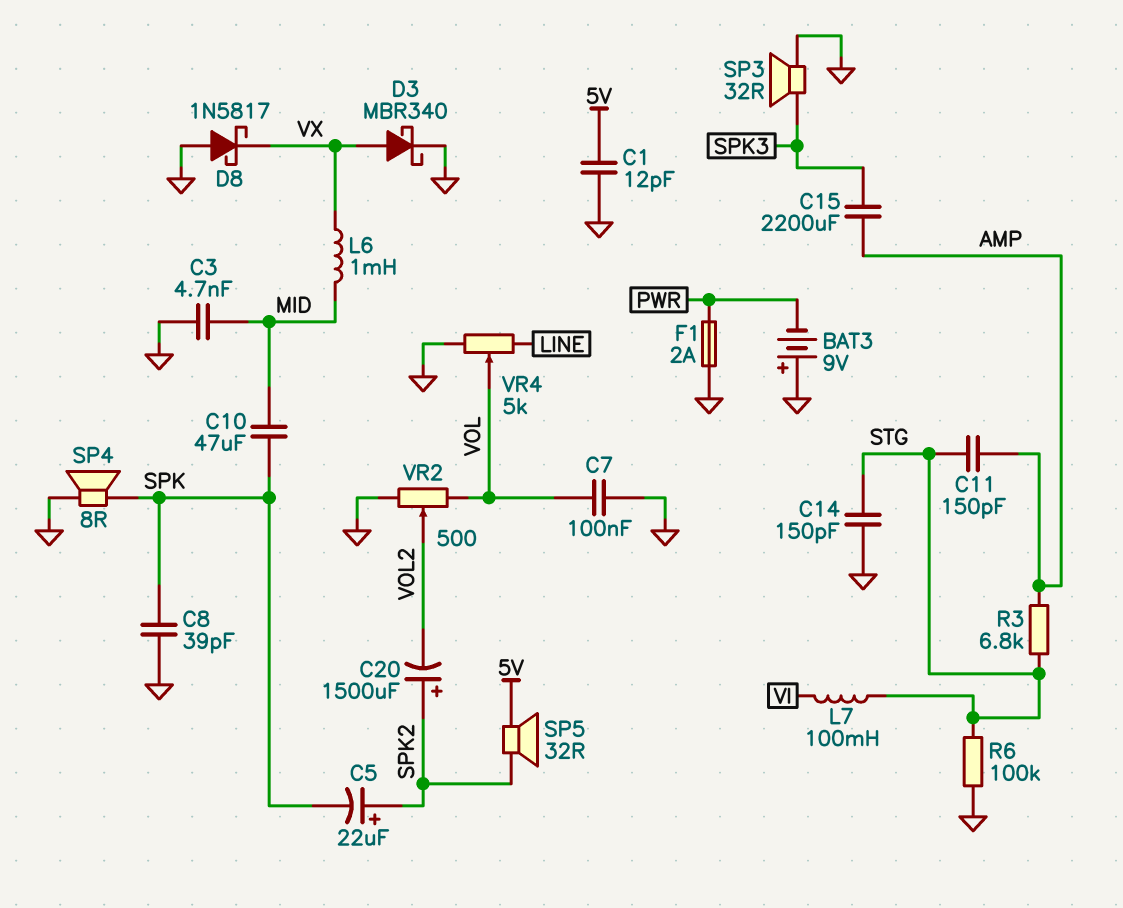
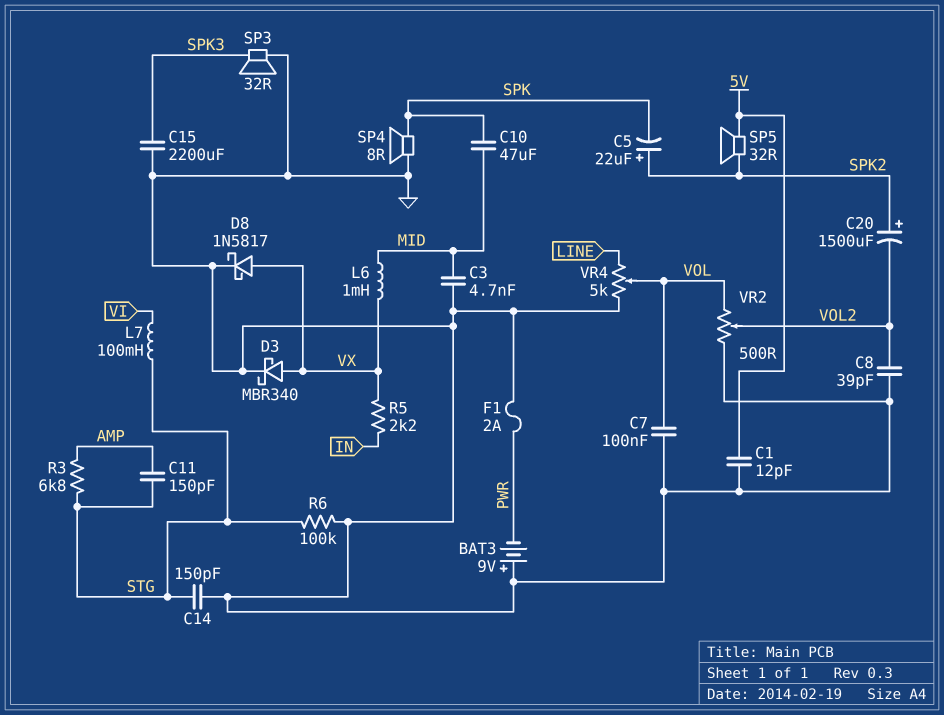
C8: 39pF (GND, SPK) -> 39pF (GND, VOL2)
C15: 2200uF (AMP, SPK3) -> 2200uF (GND, SPK3)
D8: schottky 1N5817 (A GND, K VX) -> schottky 1N5817 (A VX, K GND)
R5: none -> 2.2k (IN, VX)

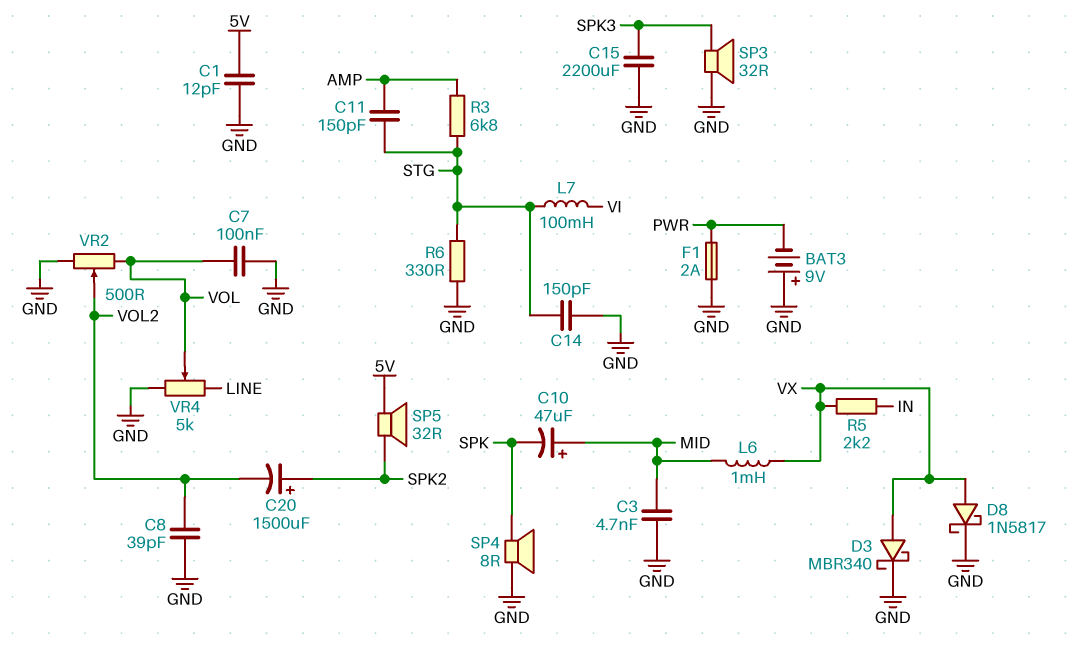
C5: 22uF (plus SPK2, minus SPK) -> none
C10: 47uF (MID, SPK) -> 47uF (plus MID, minus SPK)
R6: 100k (GND, STG) -> 330 (GND, STG)

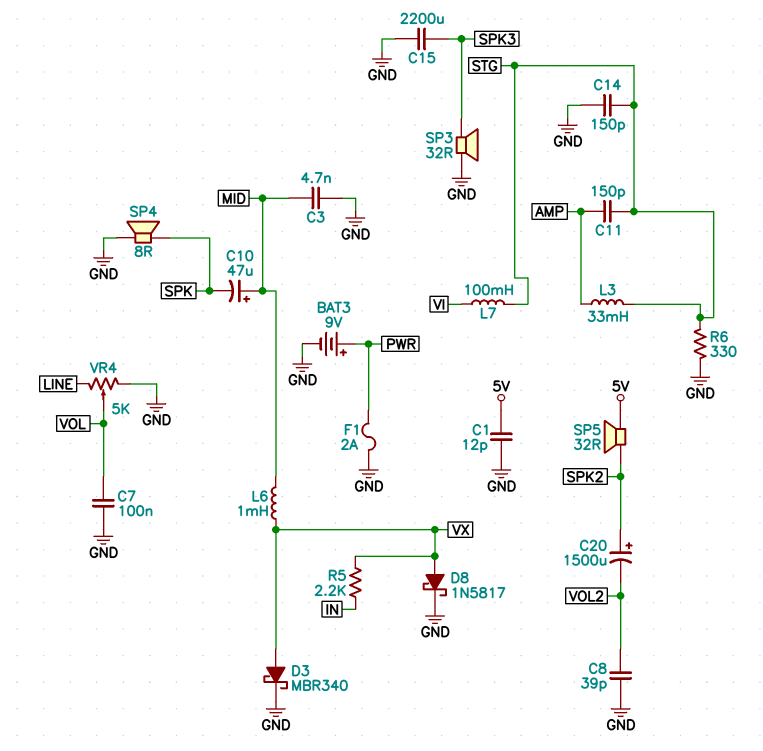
BAT3: 9V (plus GND, minus PWR) -> 9V (plus PWR, minus GND)
L3: none -> 33mH (AMP, STG)
R3: 6.8k (AMP, STG) -> none
VR2: 500 (GND, VOL, wiper VOL2) -> none

